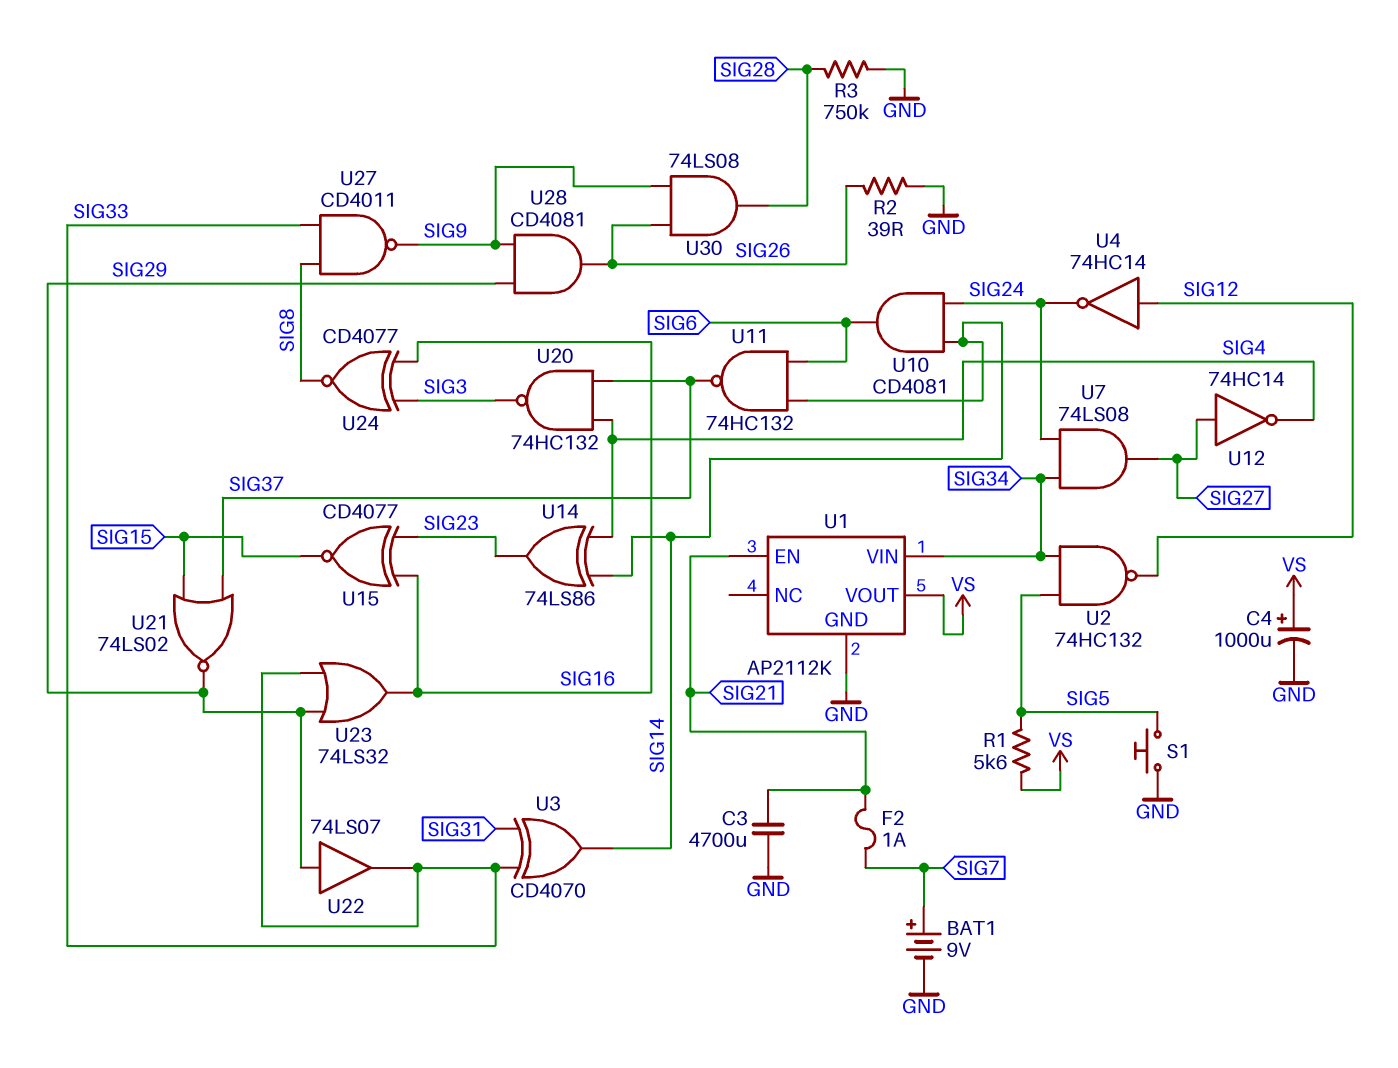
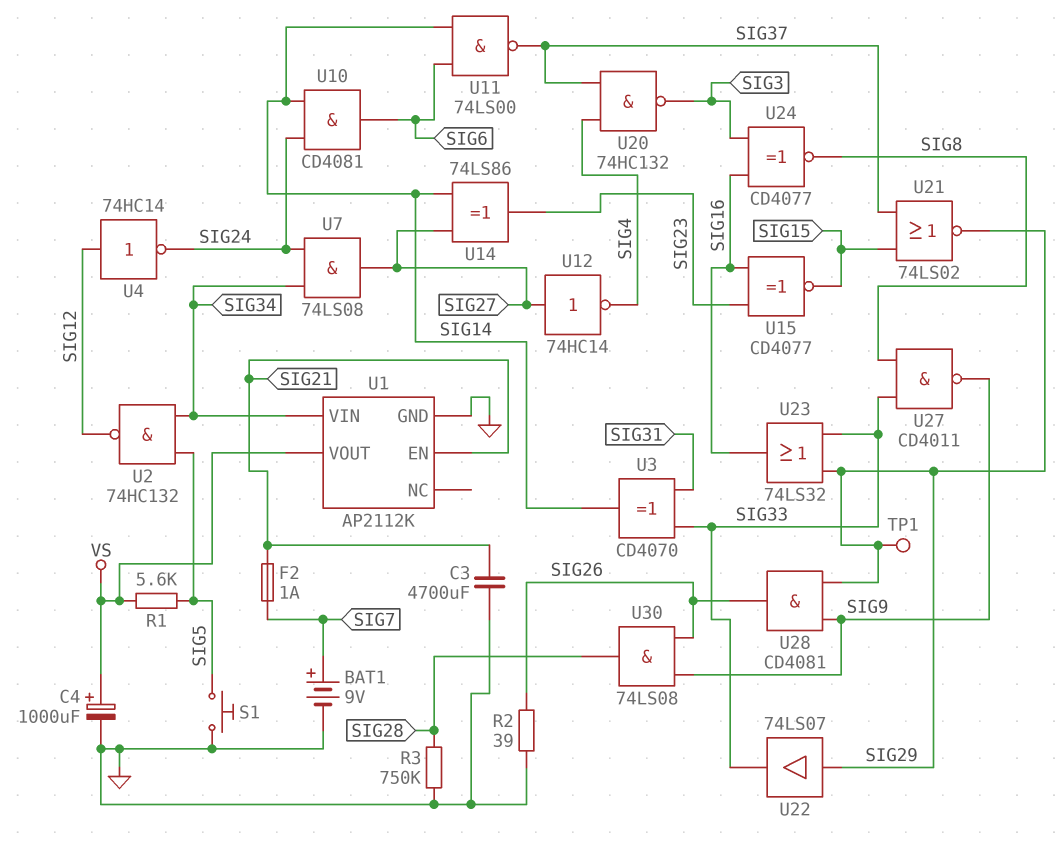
TP1: none -> test point (SIG29)
U11: NAND 74HC132 (in SIG6, in SIG14, out SIG37) -> NAND 74LS00 (in SIG6, in SIG14, out SIG37)
U14: XOR 74LS86 (in SIG4, in SIG14, out SIG23) -> XOR 74LS86 (in SIG14, in SIG27, out SIG23)

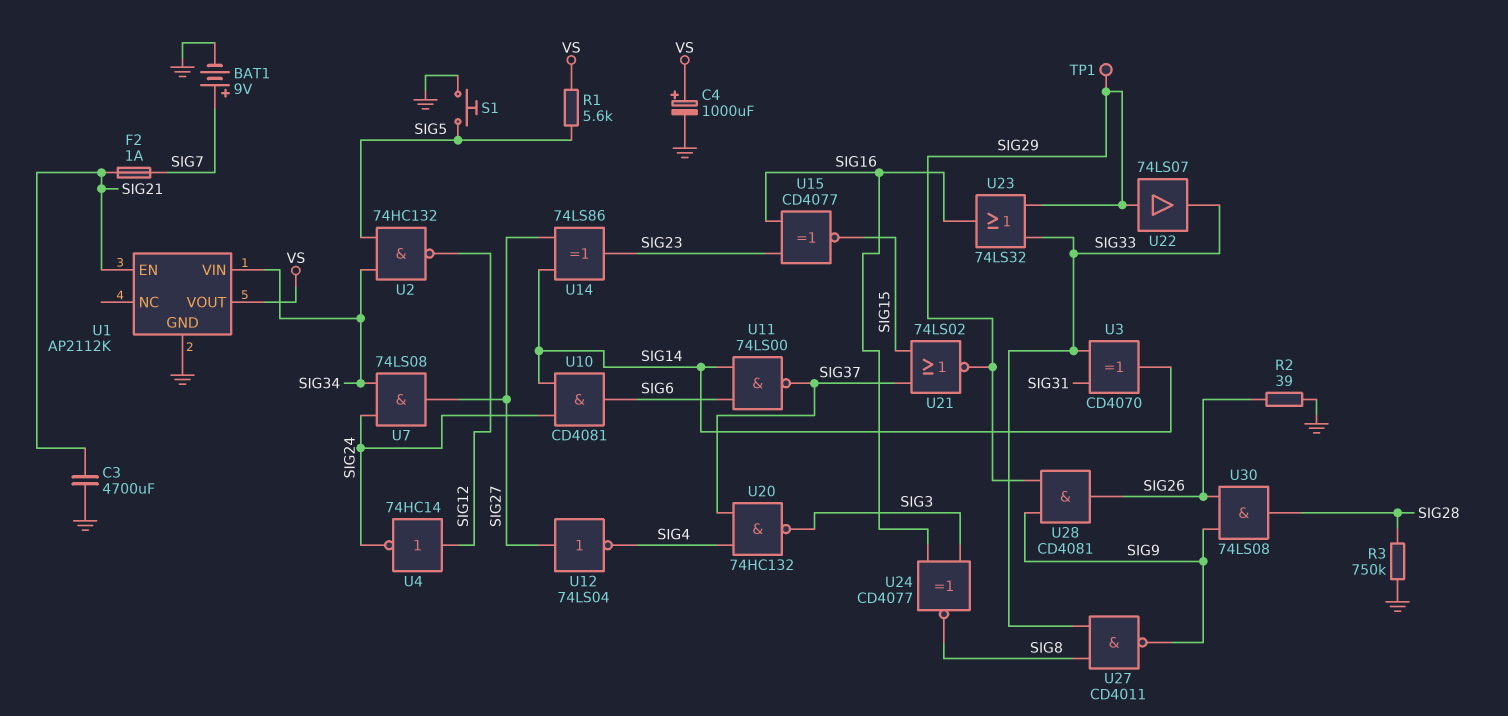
U12: NOT 74HC14 (in SIG27, out SIG4) -> NOT 74LS04 (in SIG27, out SIG4)

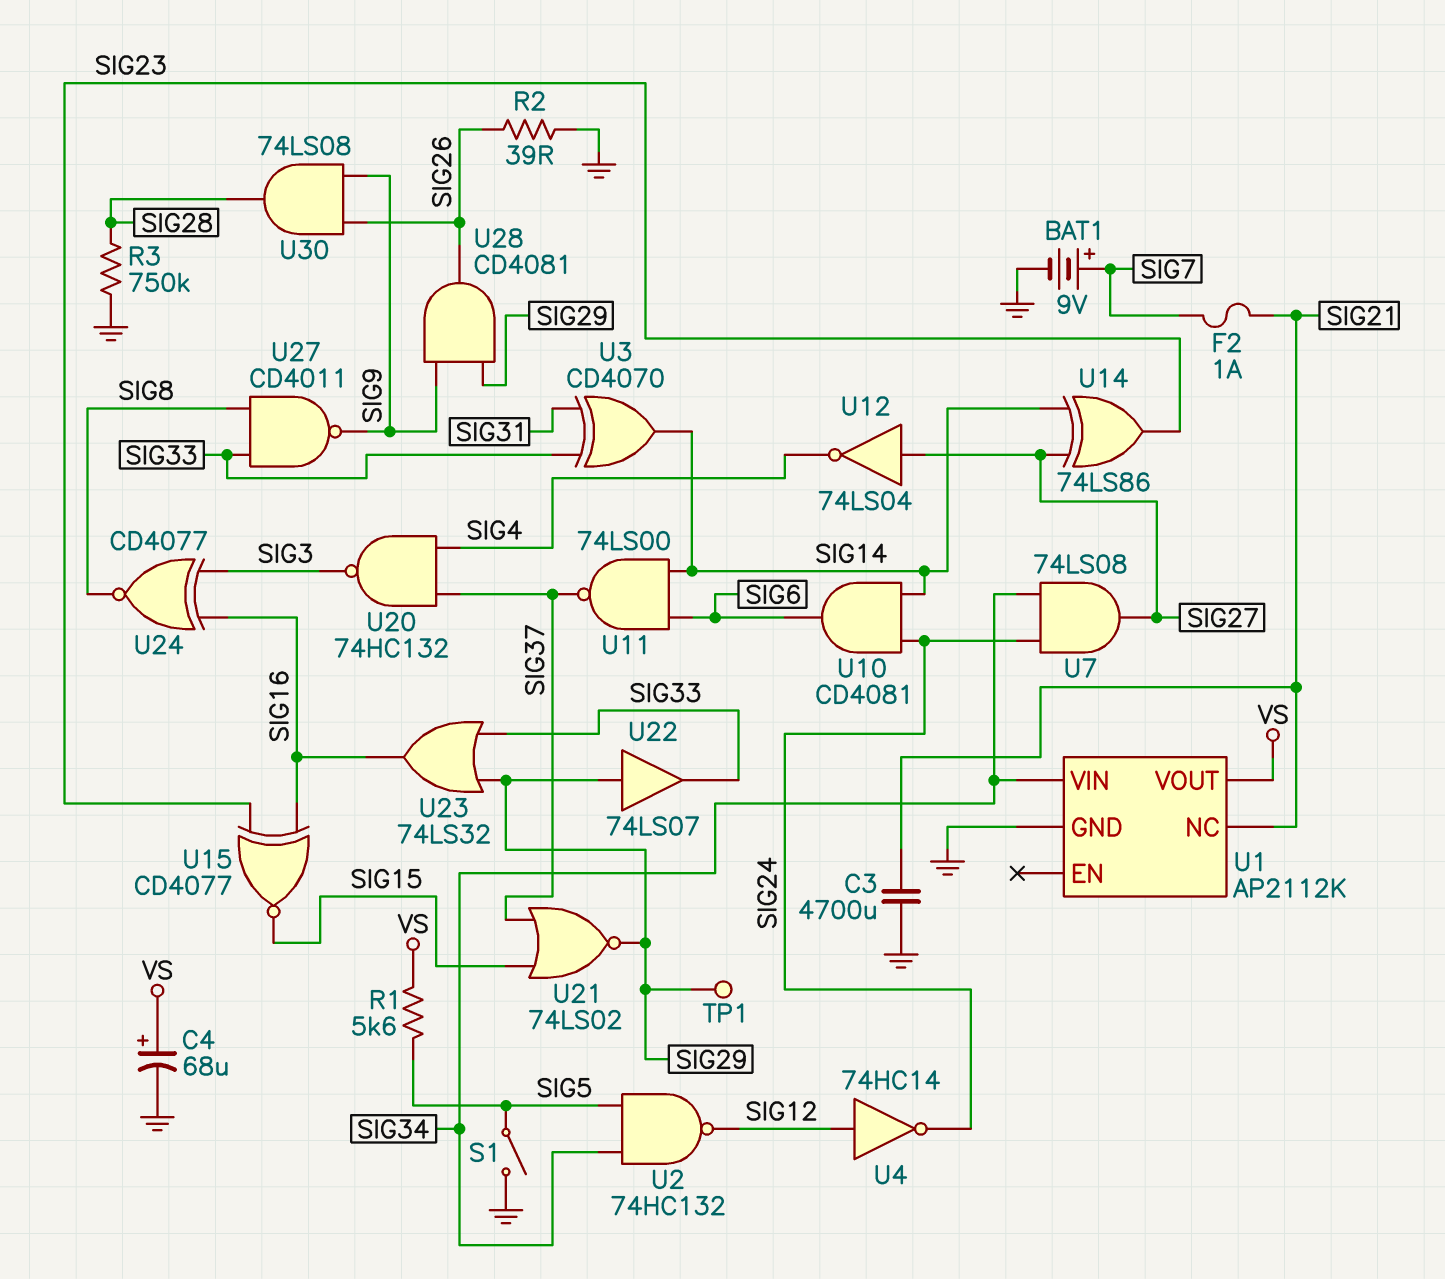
C4: 1000uF (plus VS, minus GND) -> 68uF (plus VS, minus GND)
S1: button (GND, SIG5) -> switch (GND, SIG5)
U1 pin EN: SIG21 -> none
U1 pin NC: none -> SIG21

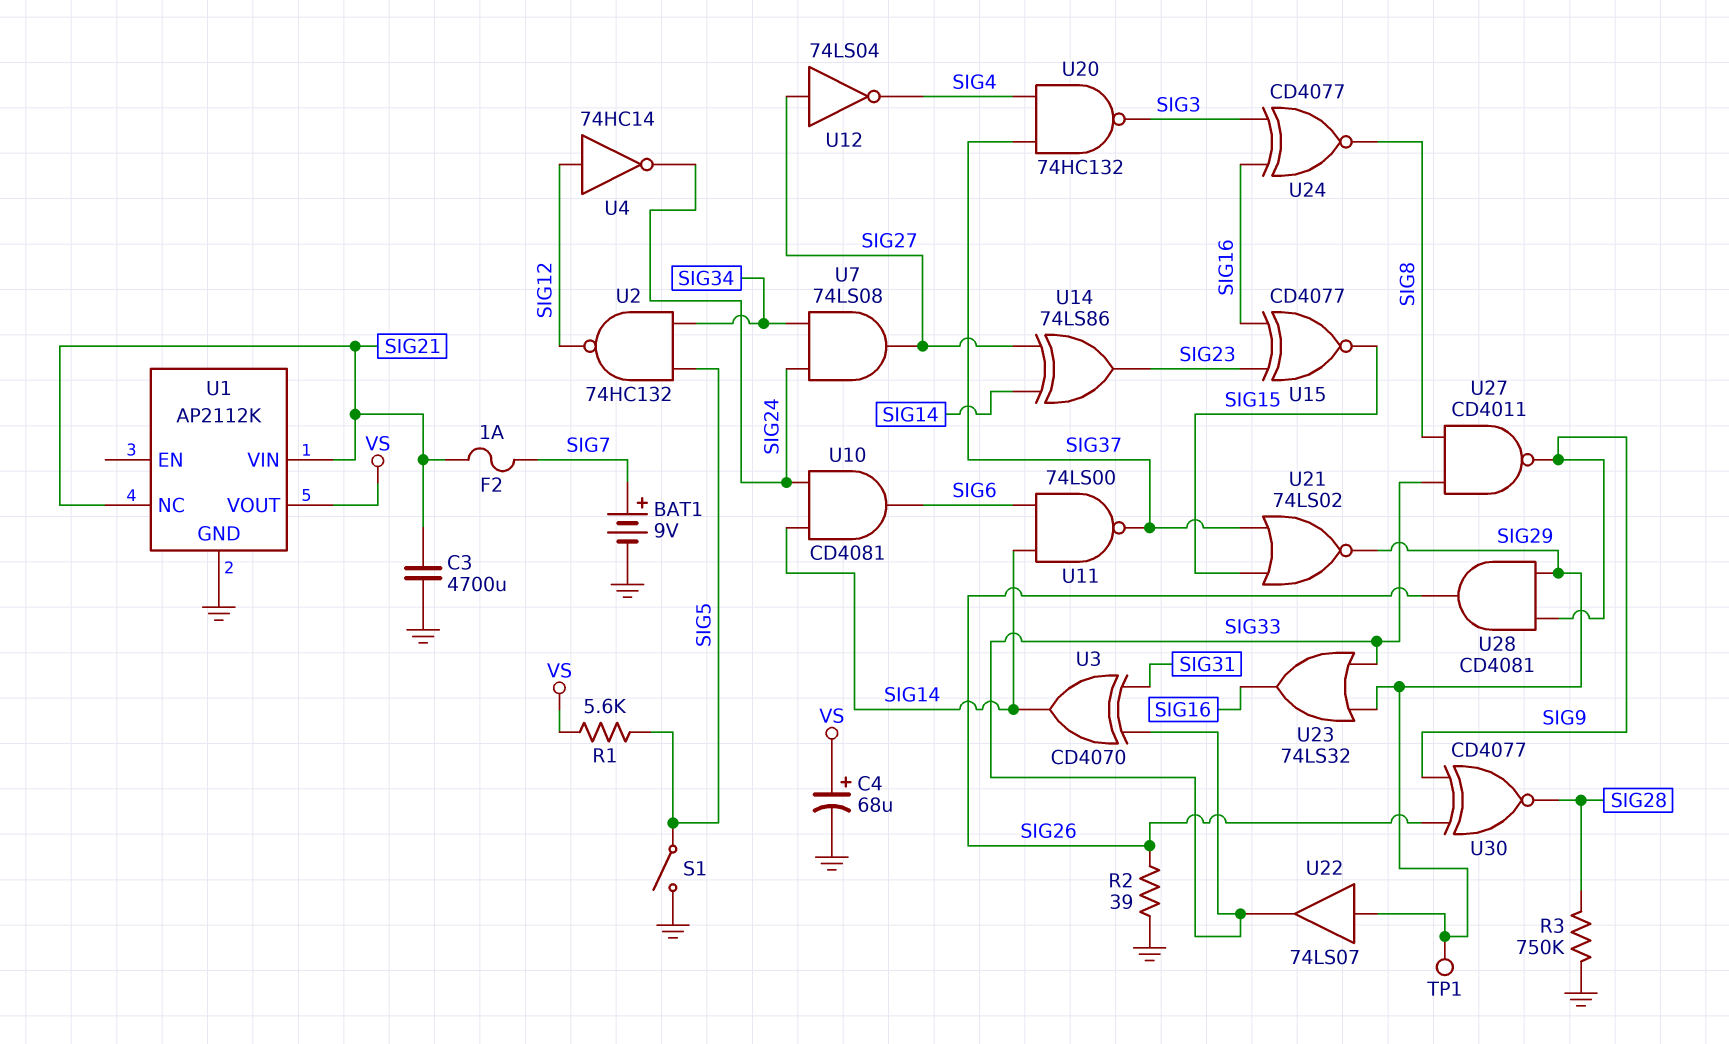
U1 pin VIN: SIG34 -> SIG21
U30: AND 74LS08 (in SIG9, in SIG26, out SIG28) -> XNOR CD4077 (in SIG9, in SIG26, out SIG28)

